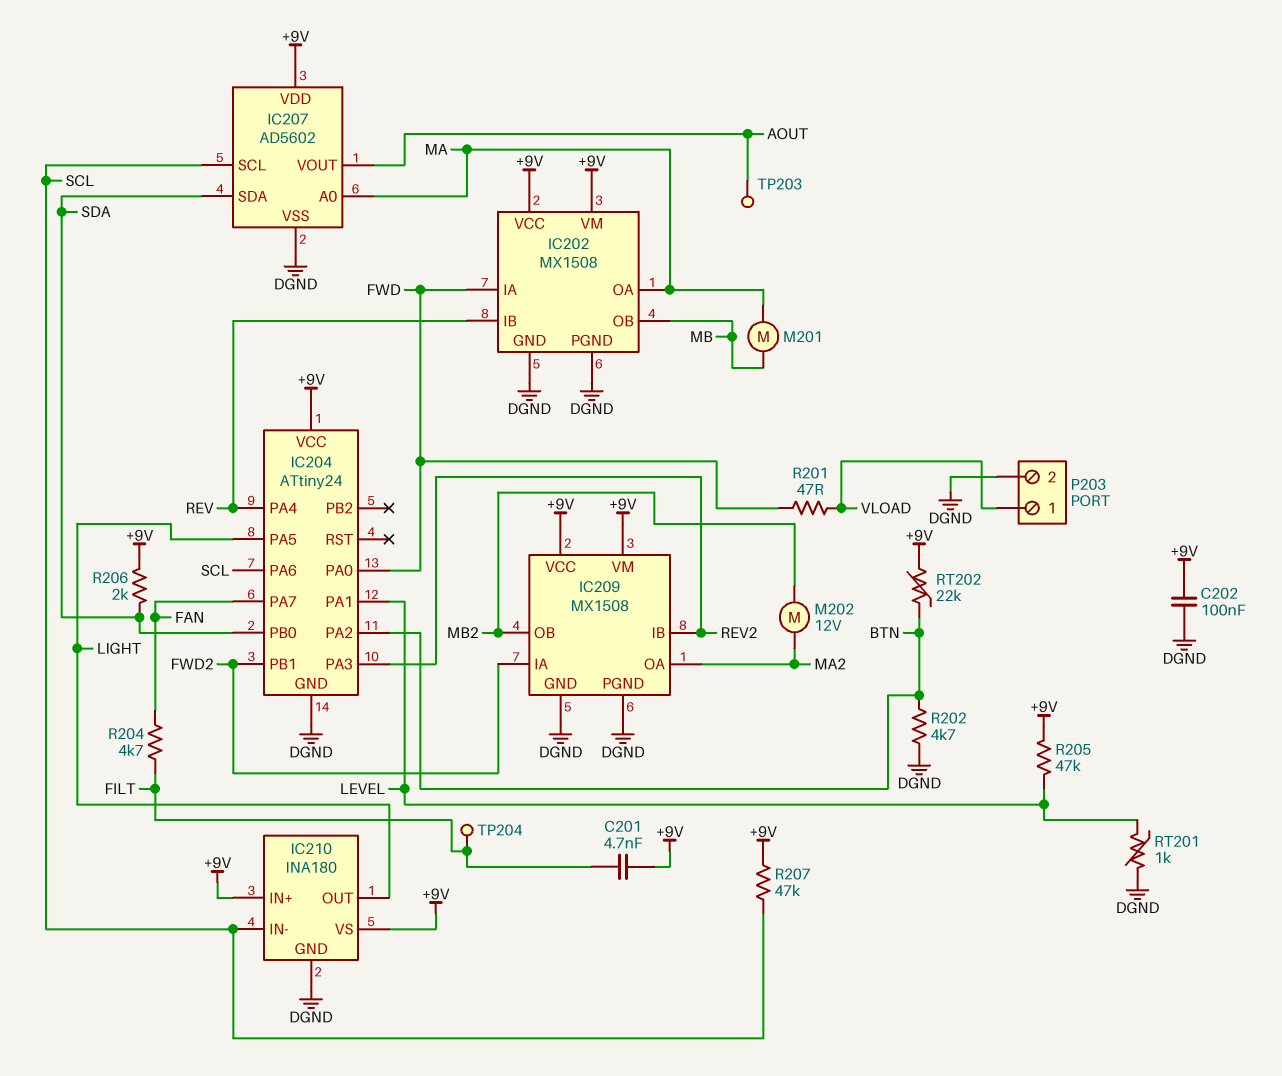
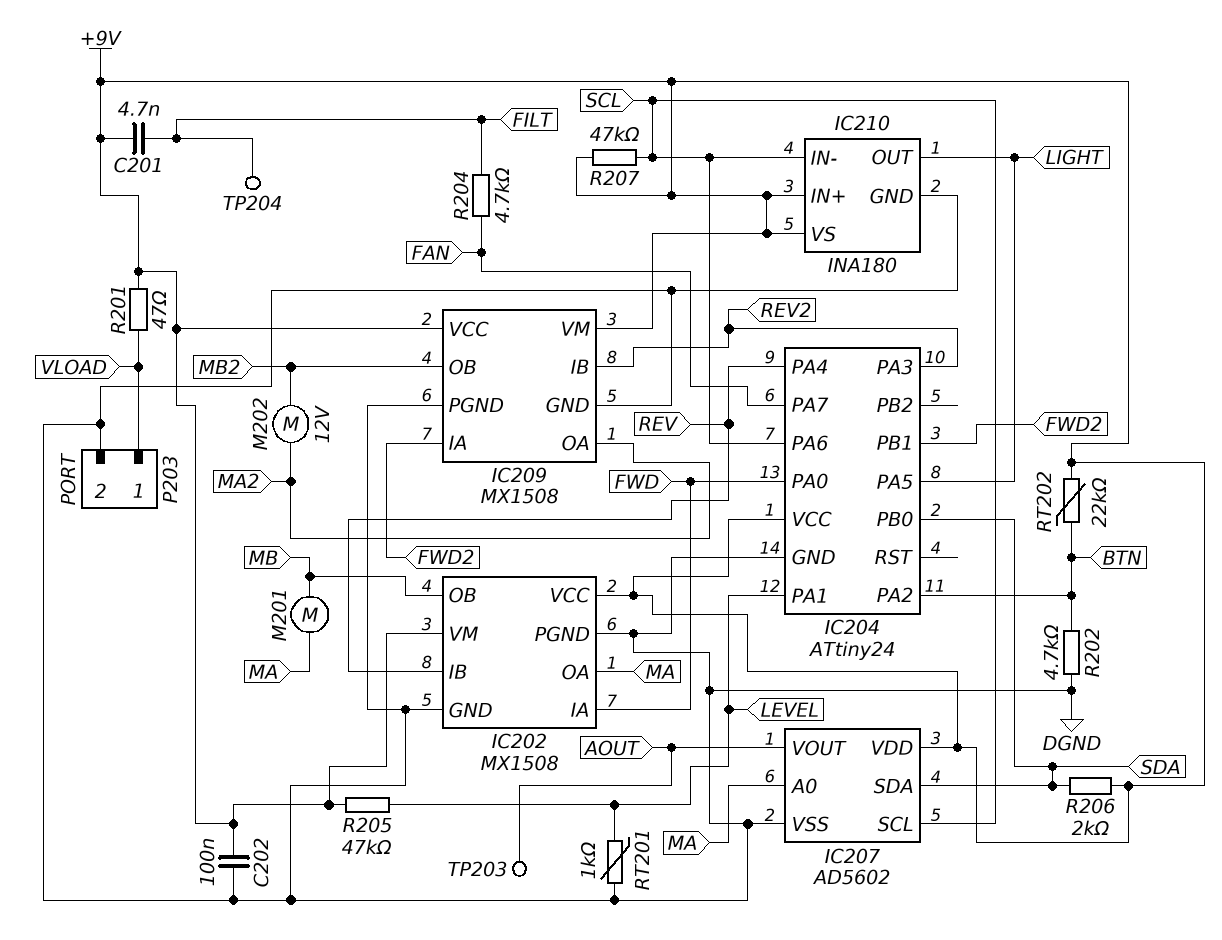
R201: 47 (FWD, VLOAD) -> 47 (+9V, VLOAD)

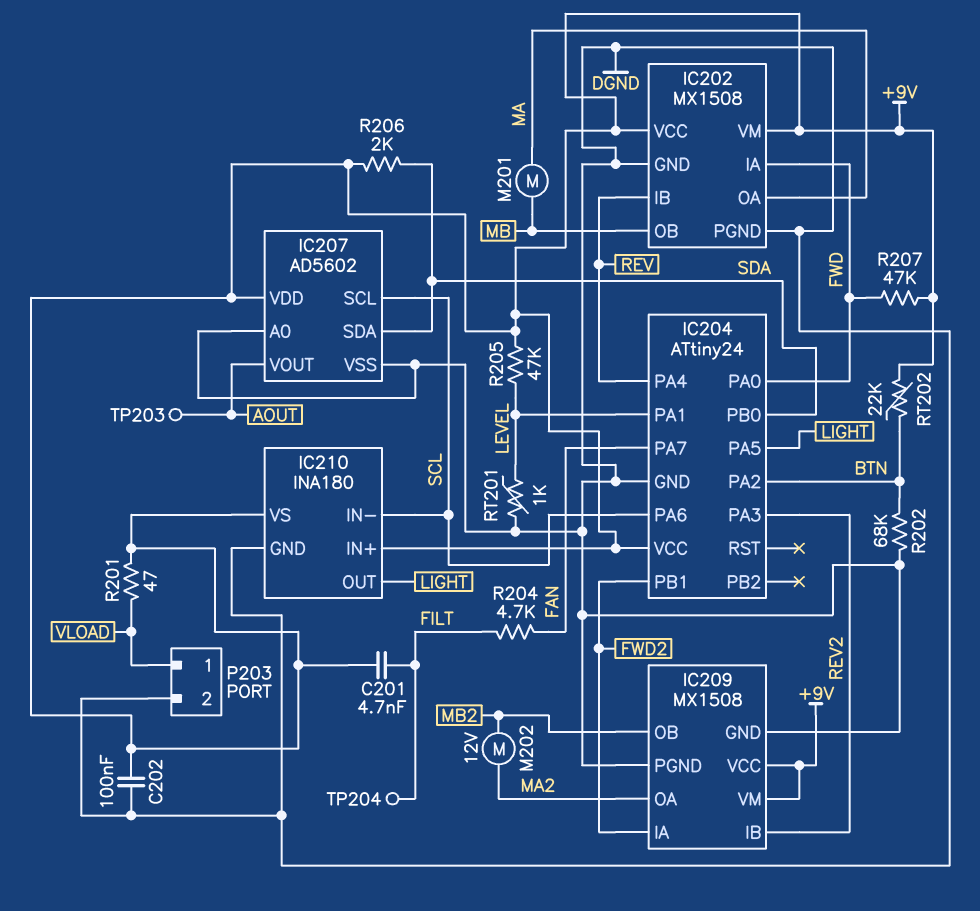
IC207 pin A0: MA -> DGND
R202: 4.7k (BTN, DGND) -> 68k (BTN, DGND)
R207: 47k (+9V, SCL) -> 47k (+9V, FWD)

